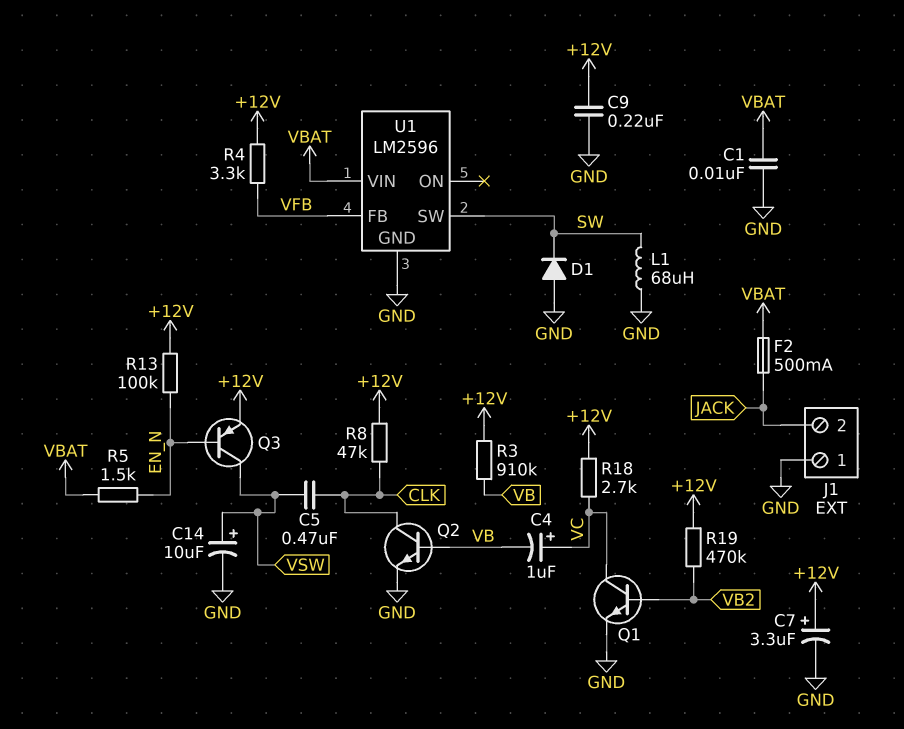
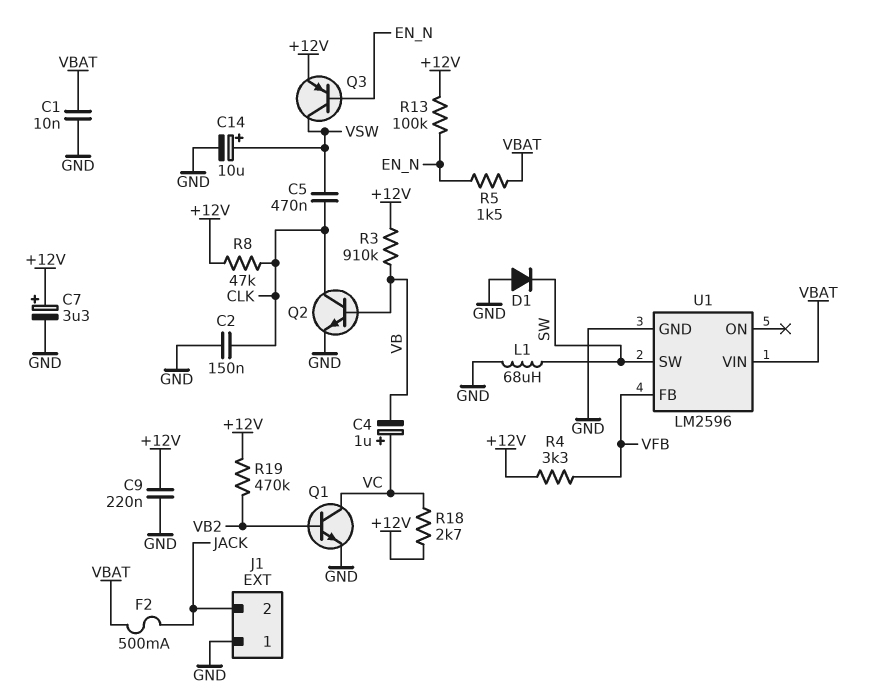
C2: none -> 150nF (CLK, GND)

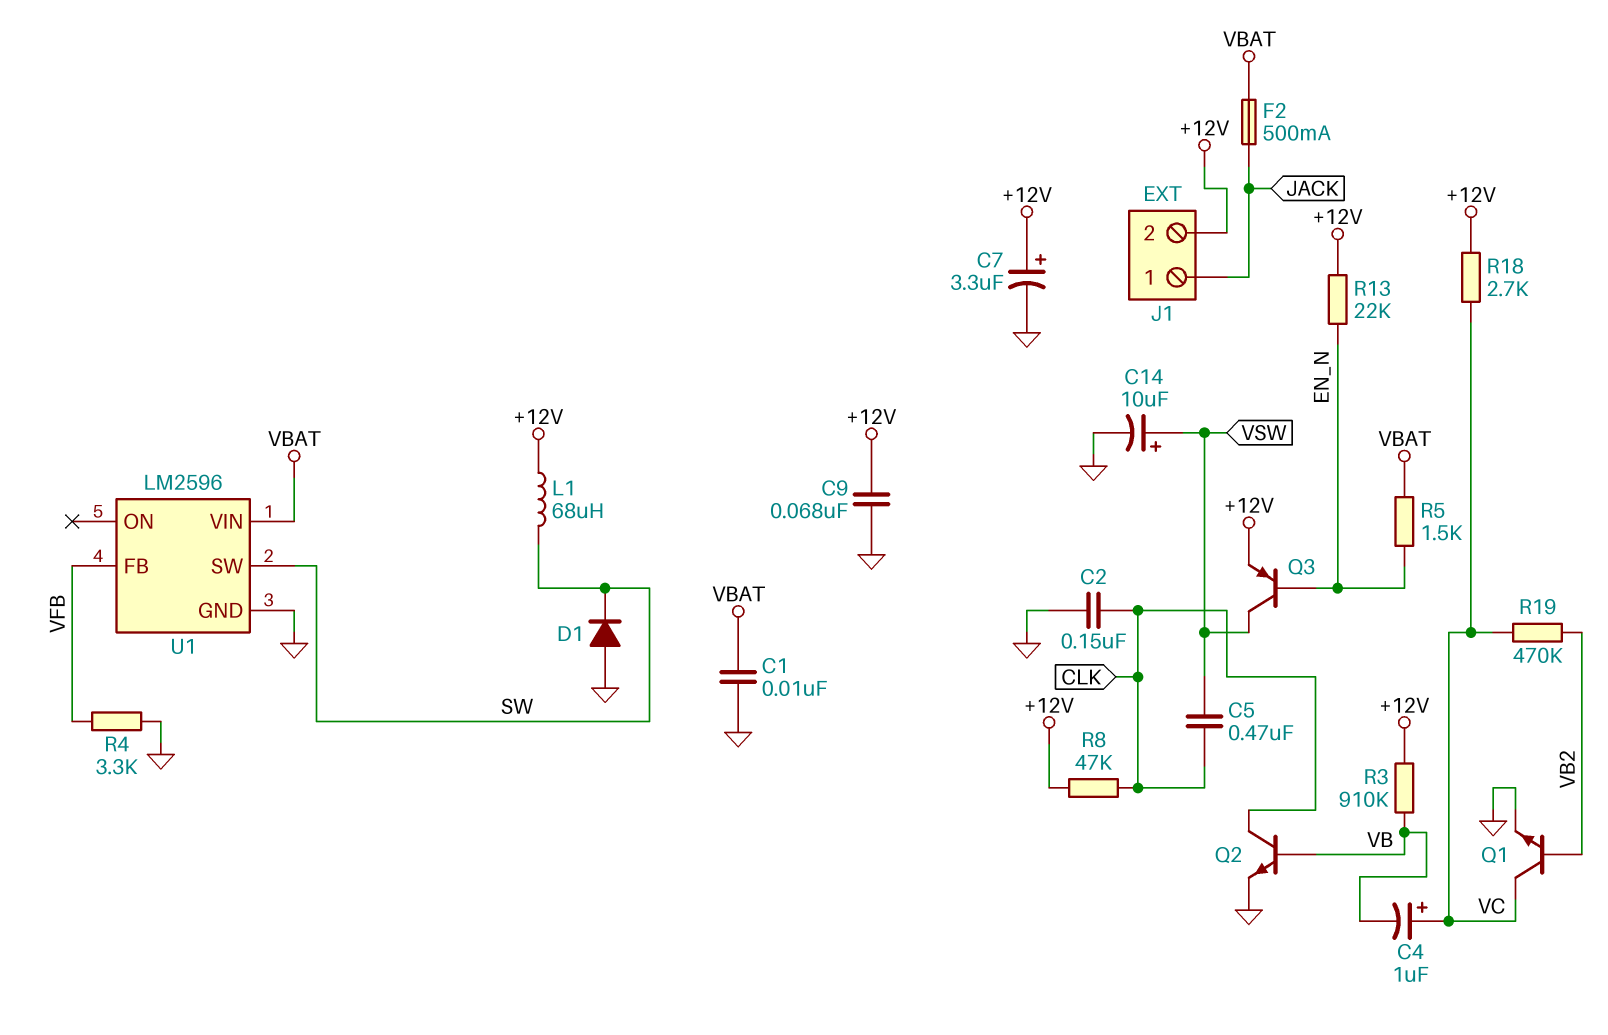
C9: 220nF (+12V, GND) -> 68nF (+12V, GND)
J1 pin 1: GND -> JACK
J1 pin 2: JACK -> +12V
L1: 68uH (GND, SW) -> 68uH (+12V, SW)
R4: 3.3k (+12V, VFB) -> 3.3k (GND, VFB)
R13: 100k (+12V, EN_N) -> 22k (+12V, EN_N)
R19: 470k (+12V, VB2) -> 470k (VB2, VC)

